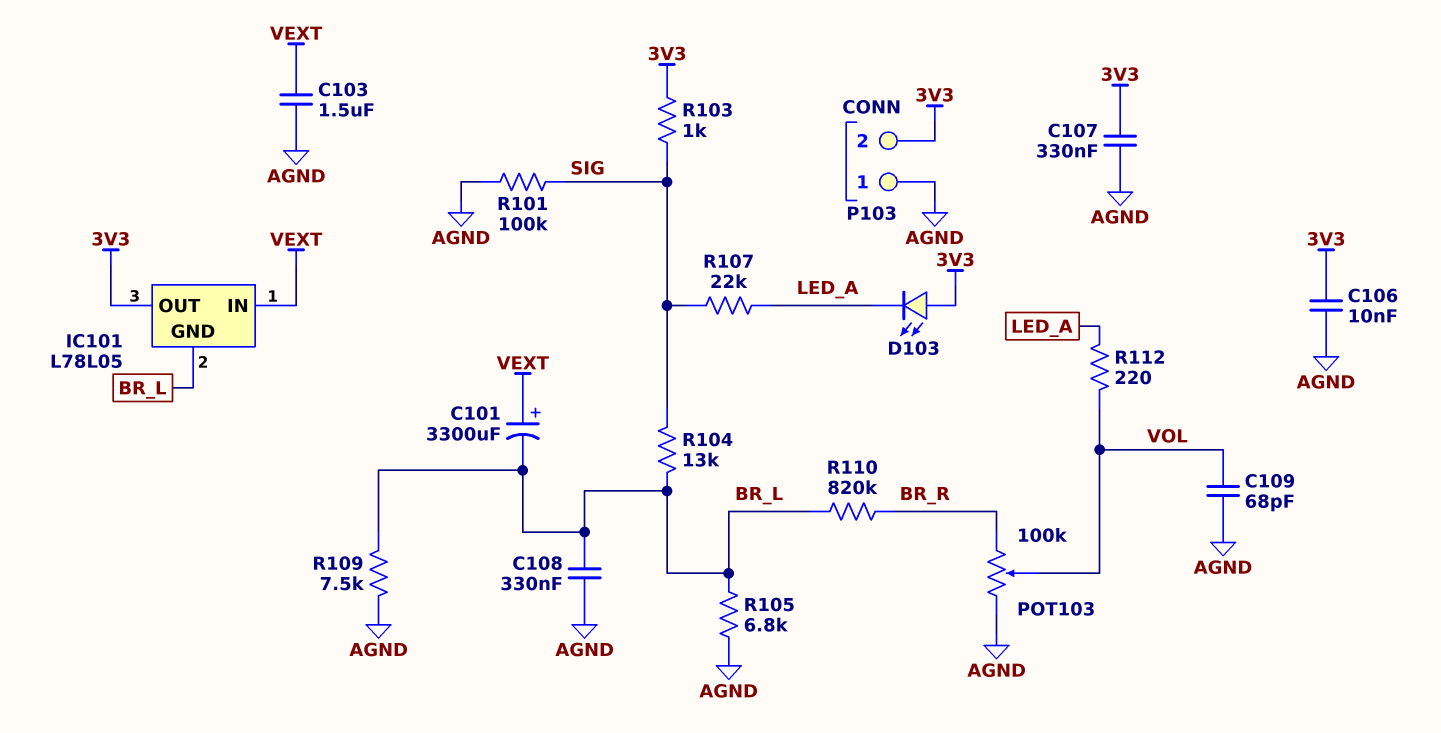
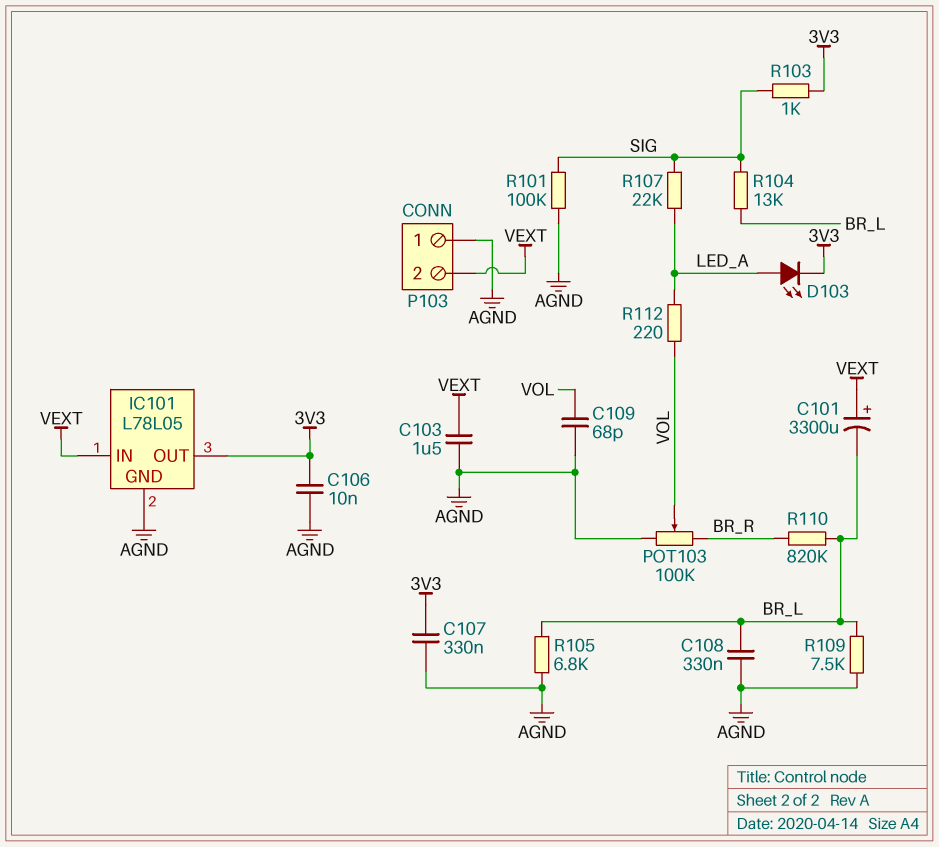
D103: LED (A 3V3, K LED_A) -> LED (A LED_A, K 3V3)
IC101 pin GND: BR_L -> AGND
P103 pin 2: 3V3 -> VEXT

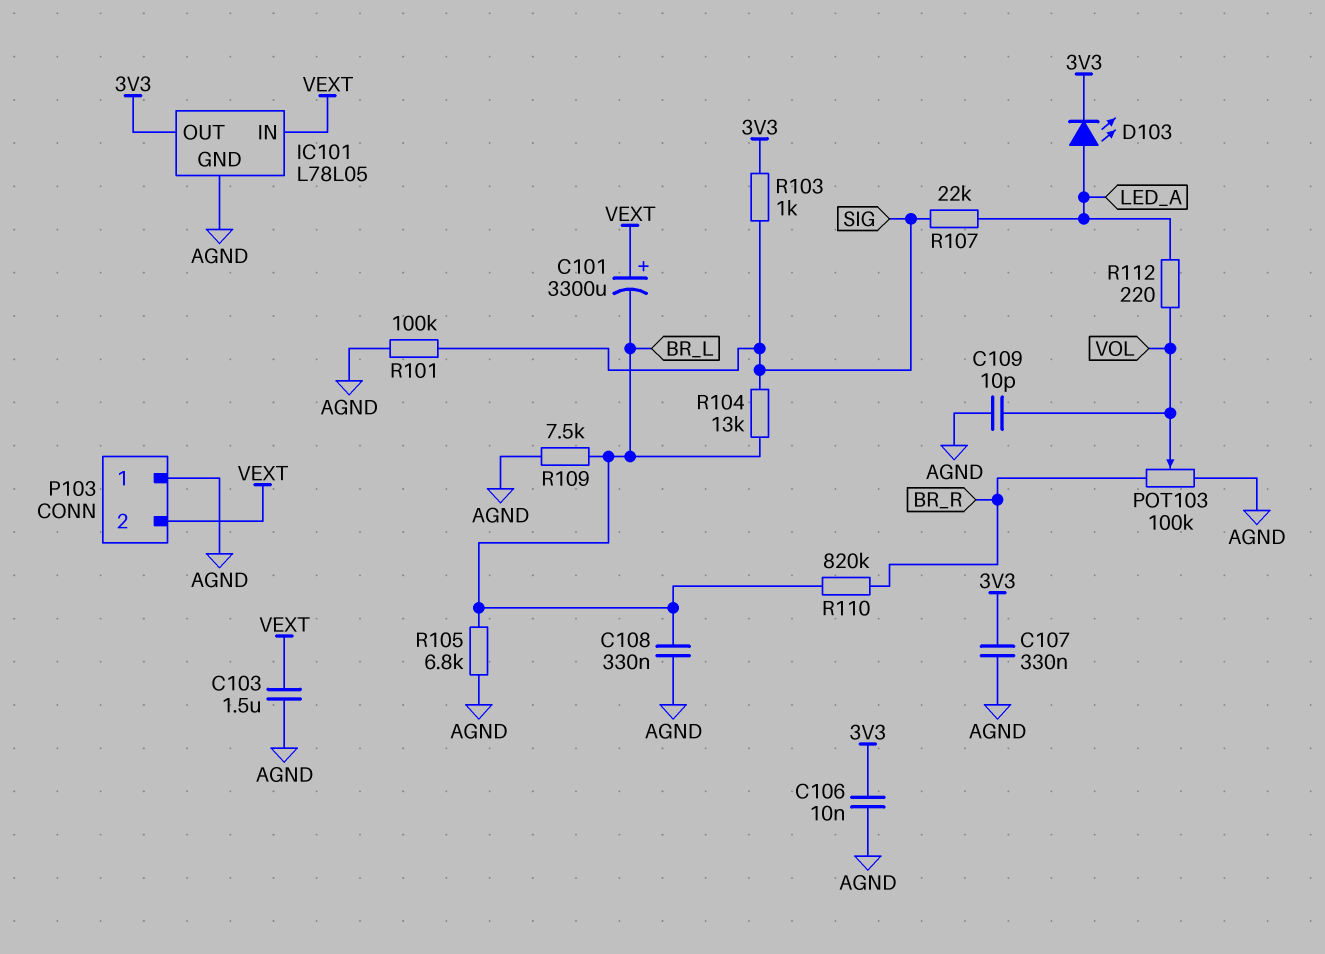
C109: 68pF (AGND, VOL) -> 10pF (AGND, VOL)

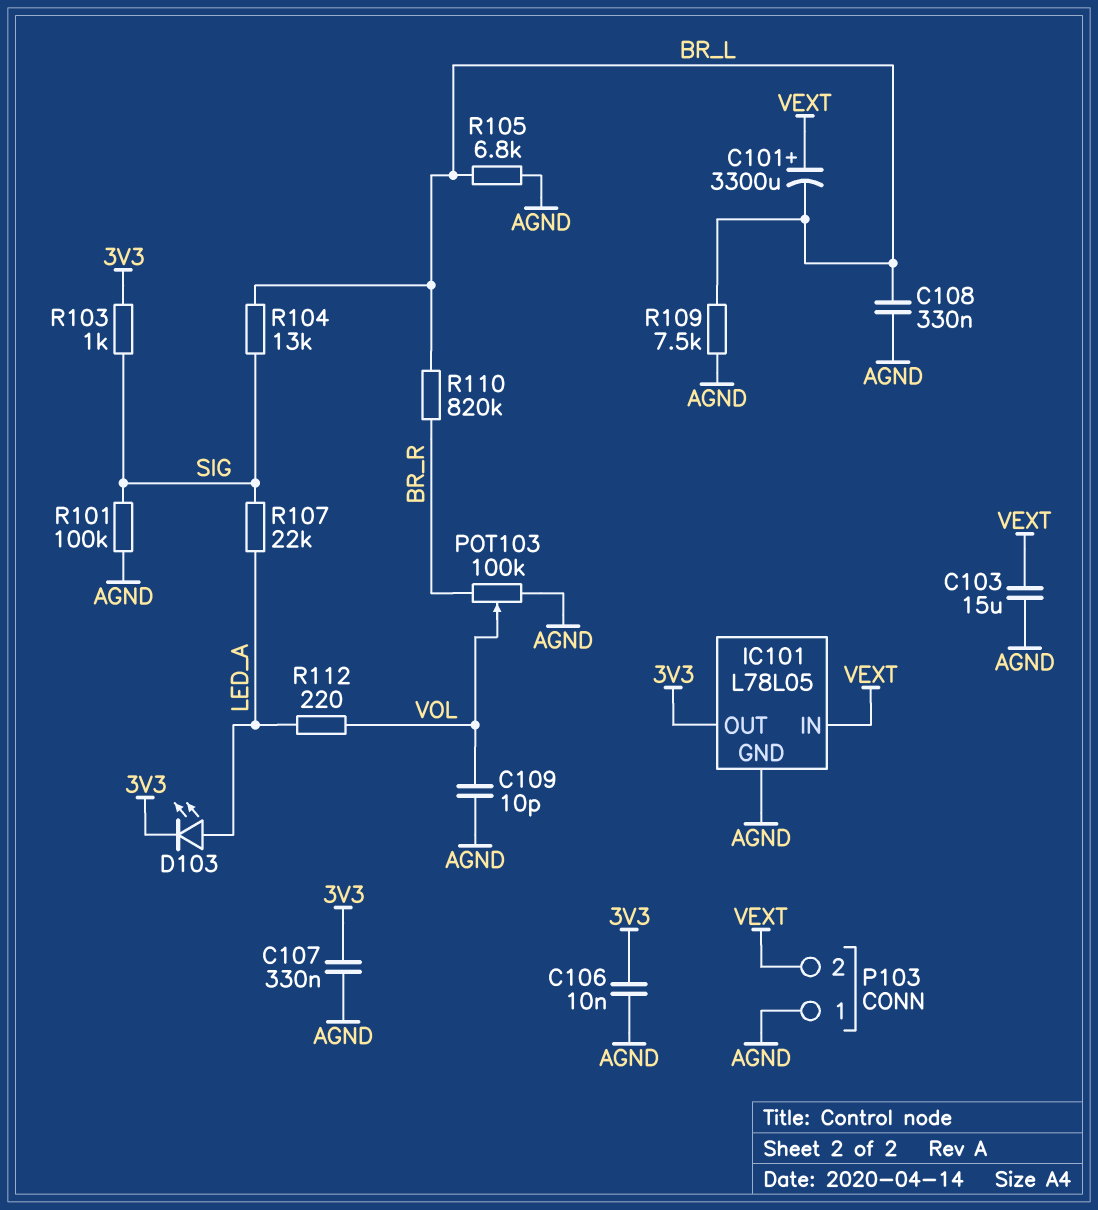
C103: 1.5uF (AGND, VEXT) -> 15uF (AGND, VEXT)

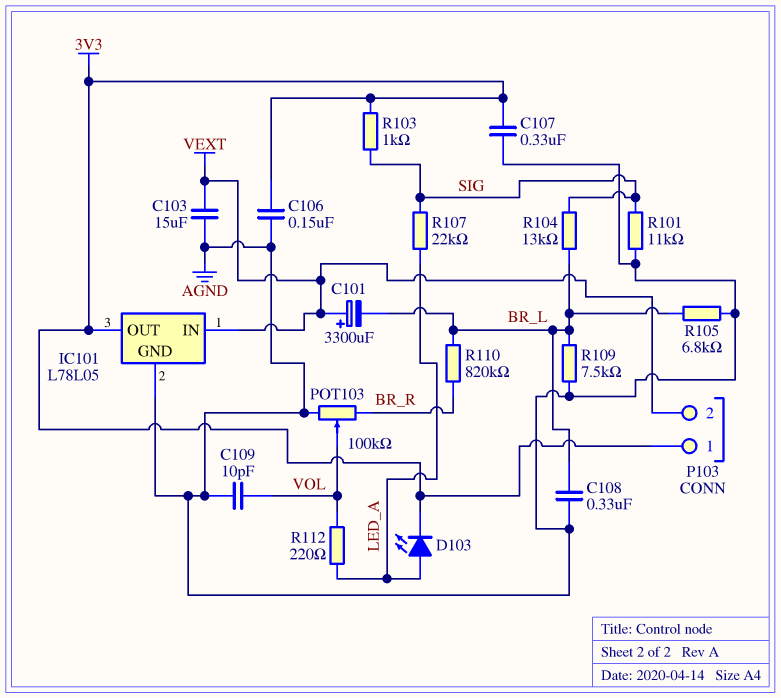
C106: 10nF (3V3, AGND) -> 150nF (3V3, AGND)
P103 pin 1: AGND -> 3V3
R101: 100k (AGND, SIG) -> 11k (AGND, SIG)

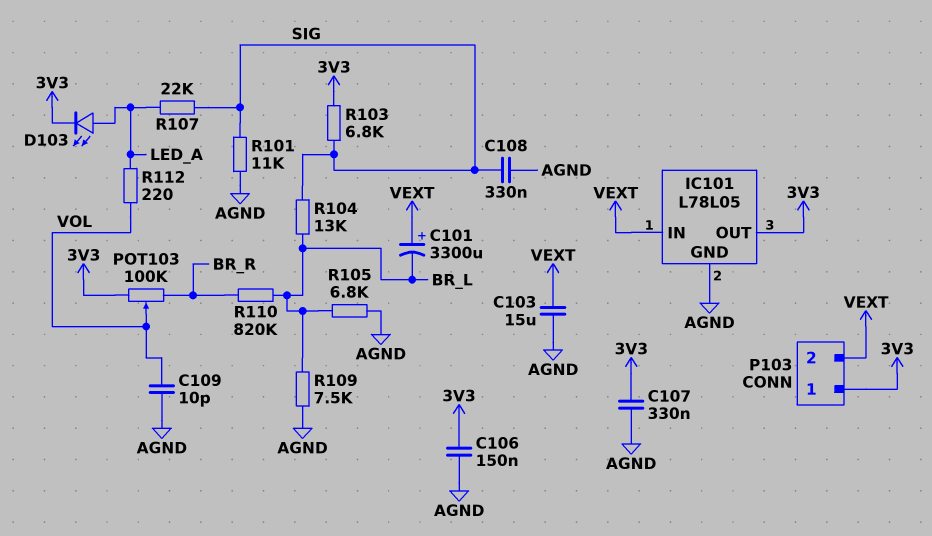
C108: 330nF (AGND, BR_L) -> 330nF (AGND, SIG)
POT103: 100k (AGND, BR_R, wiper VOL) -> 100k (3V3, BR_R, wiper VOL)
R103: 1k (3V3, SIG) -> 6.8k (3V3, SIG)

